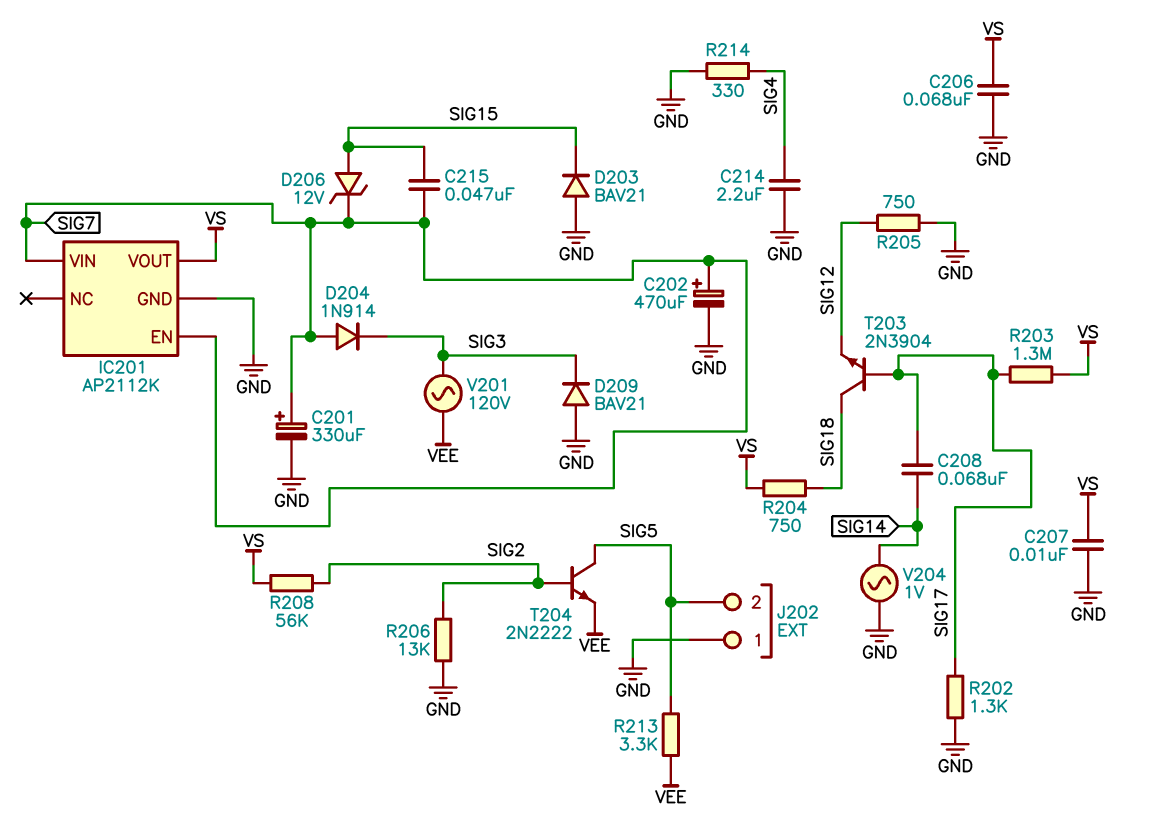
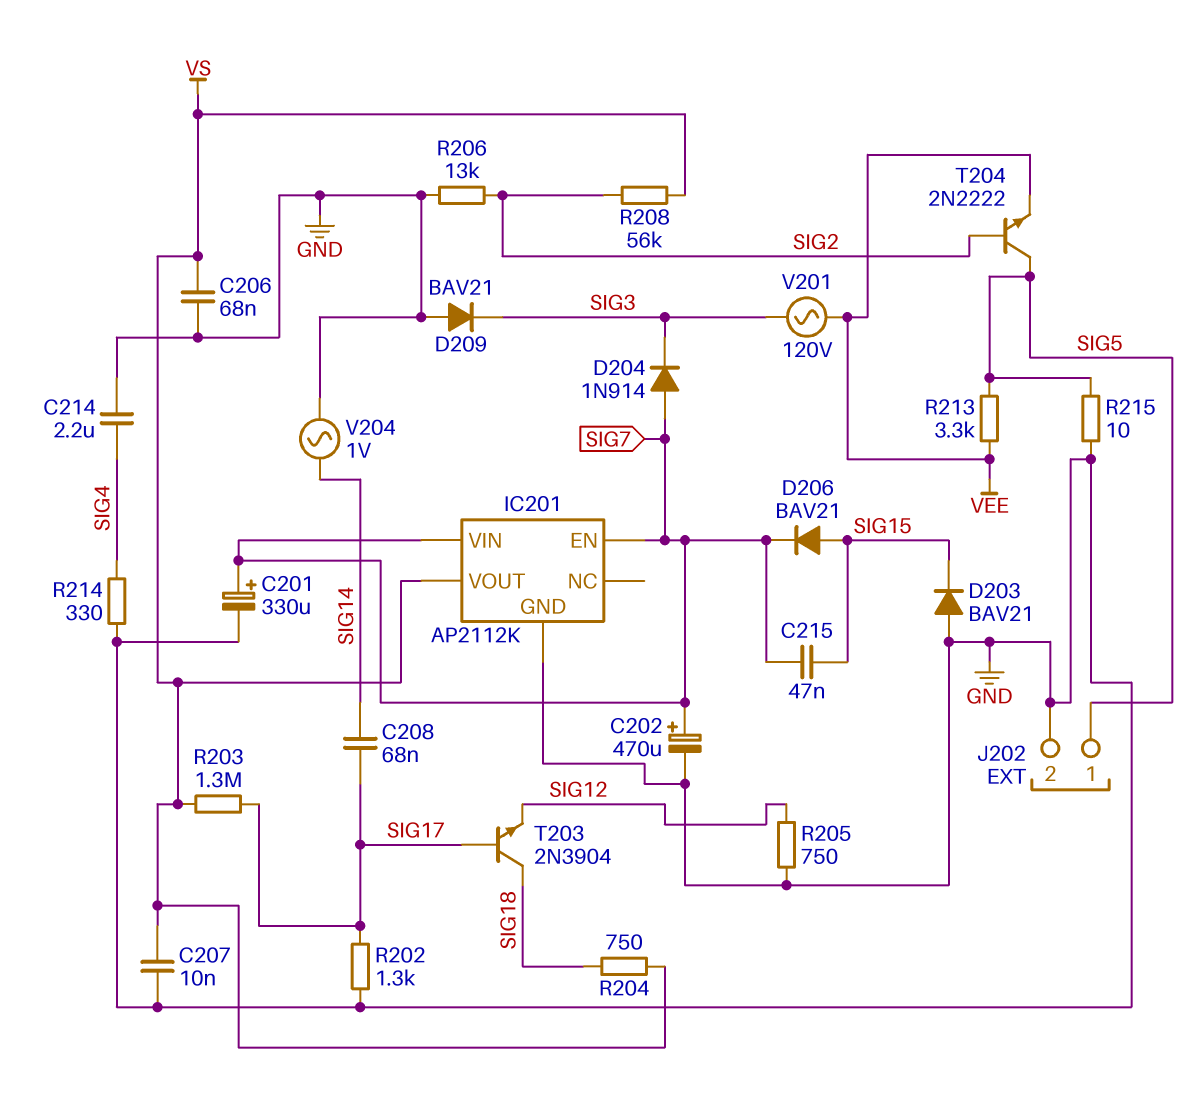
D206: zener 12V (A SIG15, K SIG7) -> diode BAV21 (A SIG15, K SIG7)
J202 pin 1: GND -> SIG5
J202 pin 2: SIG5 -> GND
R215: none -> 10 (GND, SIG5)

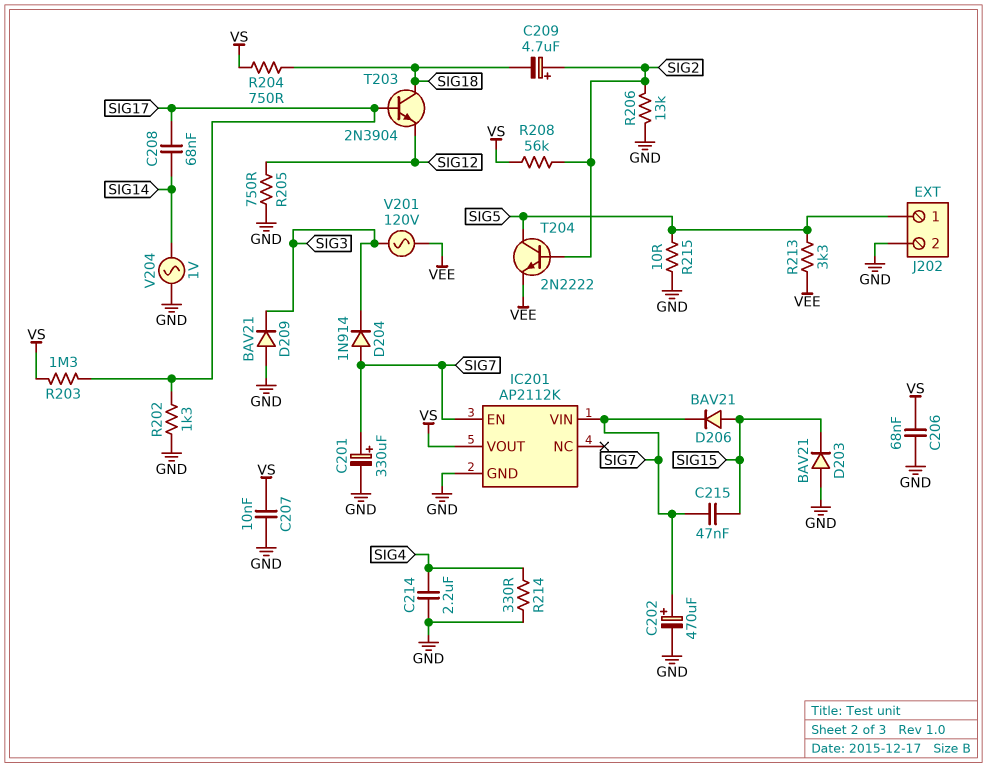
C209: none -> 4.7uF (plus SIG2, minus SIG18)

